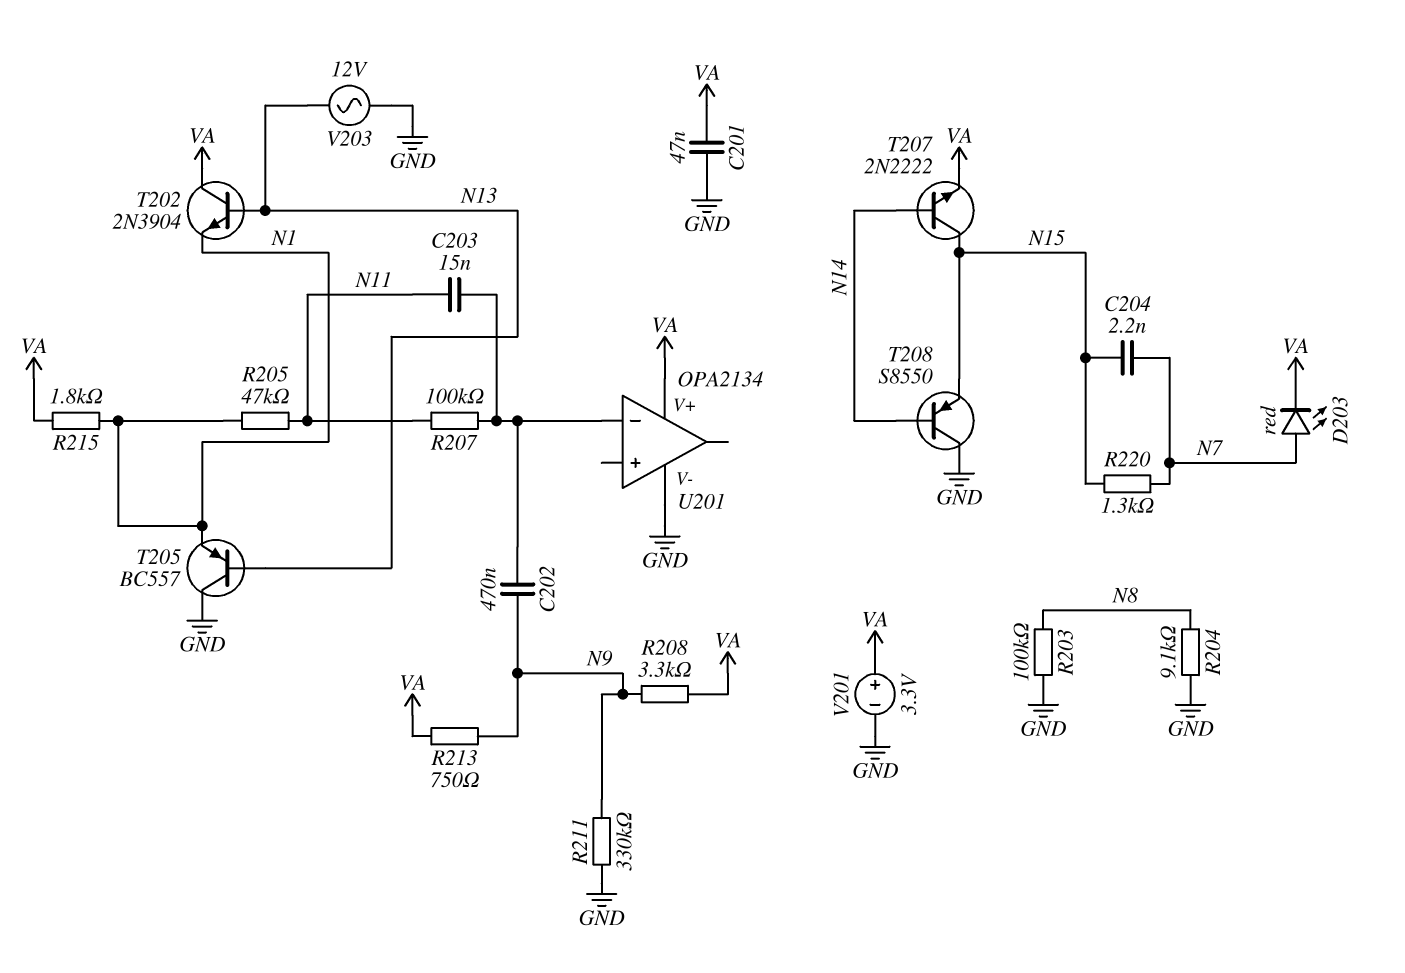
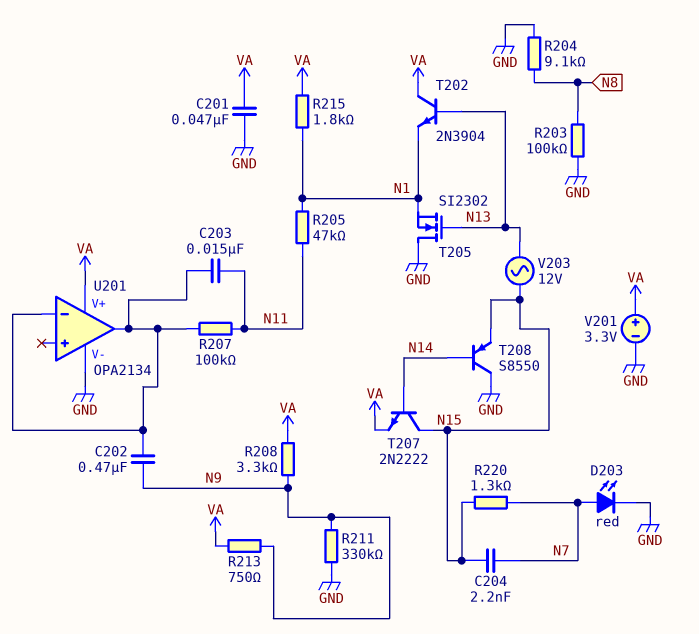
D203: LED red (A N7, K VA) -> LED red (A N7, K GND)
T205: PNP BC557 (B N13, C GND, E N1) -> NMOS SI2302 (G N13, D GND, S N1)
U201 pin out: none -> U201/in-
V203: AC 12V (GND, N13) -> AC 12V (N13, N15)

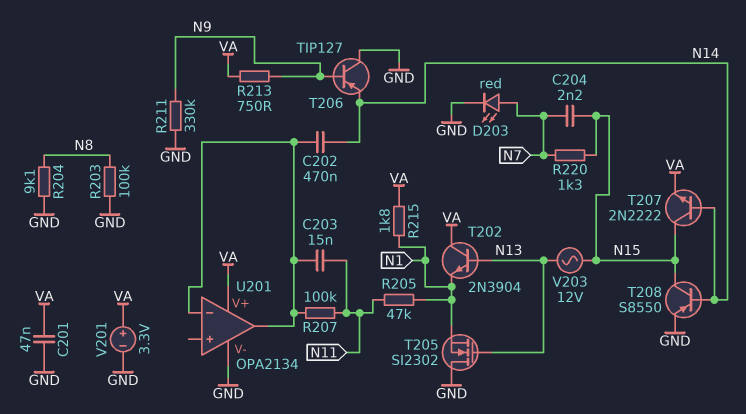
C202: 470nF (N9, U201/in-) -> 470nF (N14, U201/in-)
R208: 3.3k (N9, VA) -> none
T206: none -> PNP TIP127 (B N9, C GND, E N14)
T208: PNP S8550 (B N14, C GND, E N15) -> PNP S8550 (B N14, C N15, E GND)

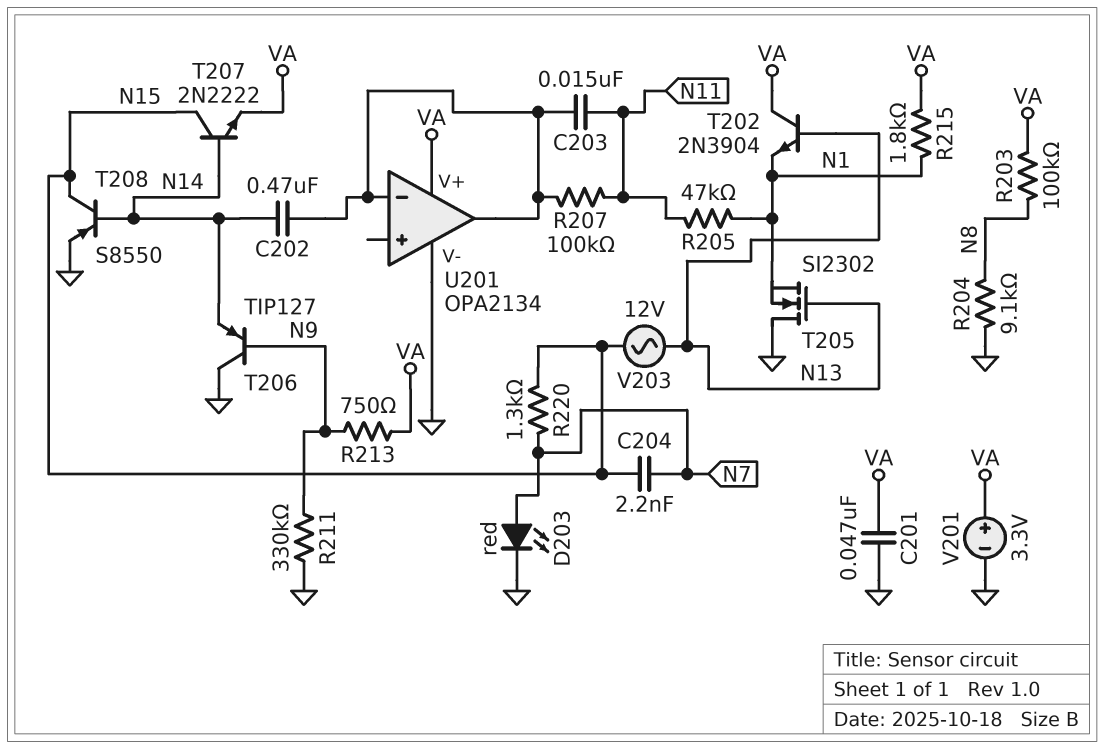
R203: 100k (GND, N8) -> 100k (N8, VA)

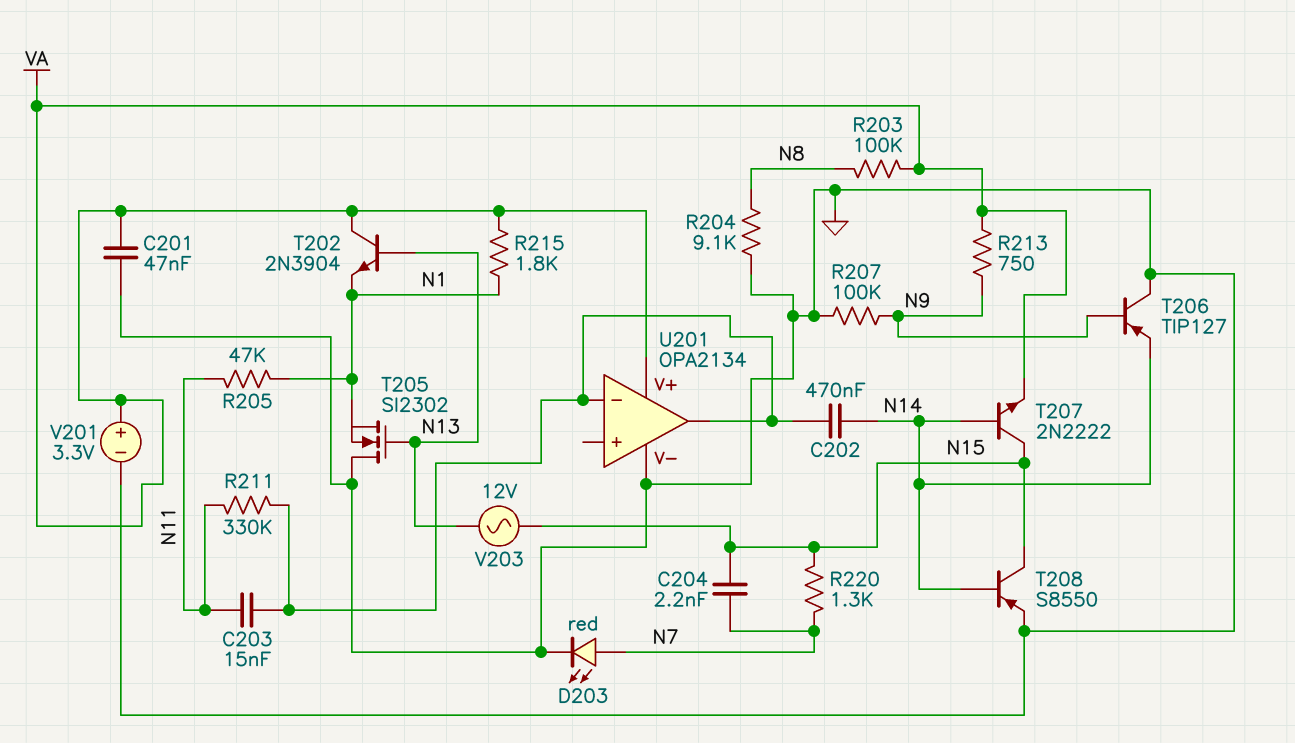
R207: 100k (N11, U201/in-) -> 100k (GND, N9)
R211: 330k (GND, N9) -> 330k (N11, U201/in-)

